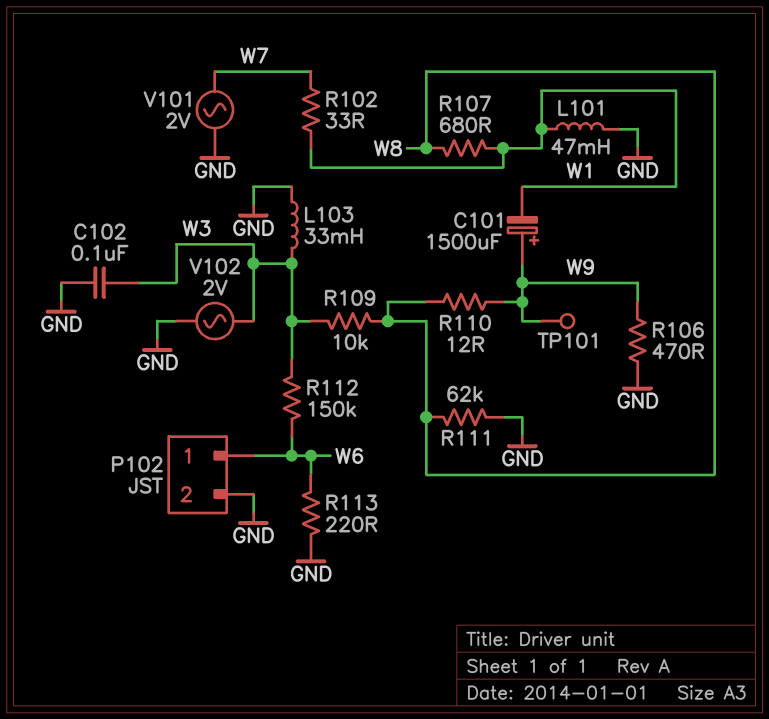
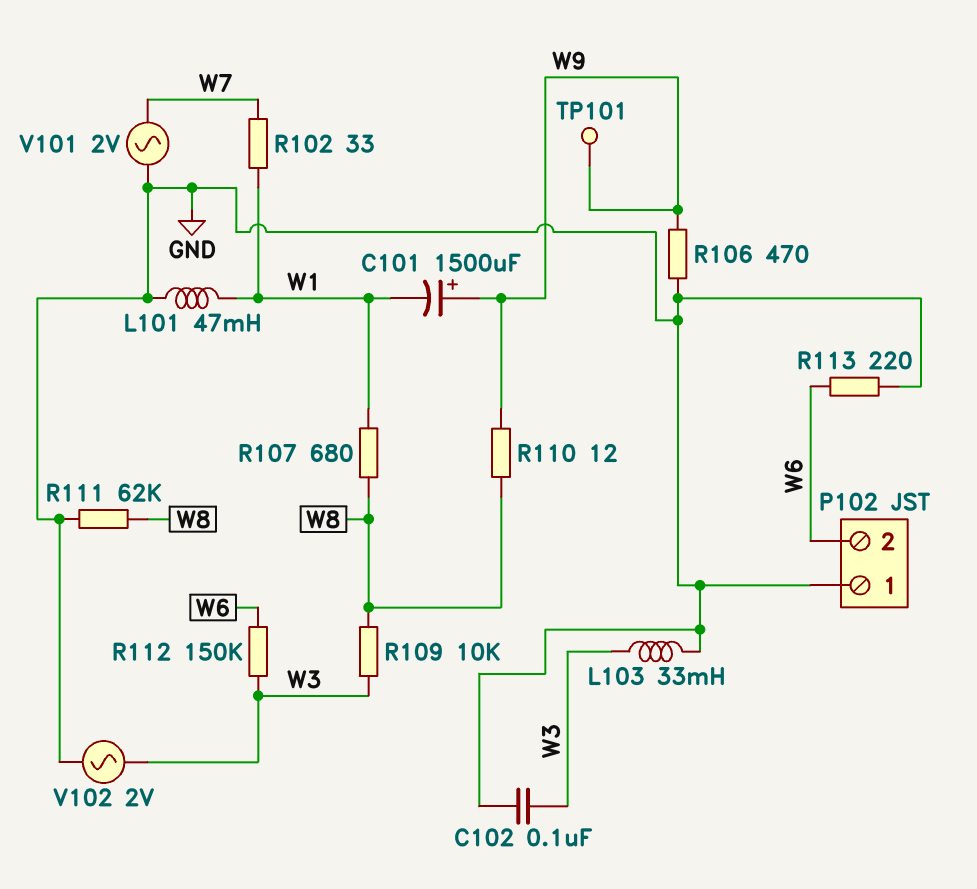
P102 pin 1: W6 -> GND
P102 pin 2: GND -> W6

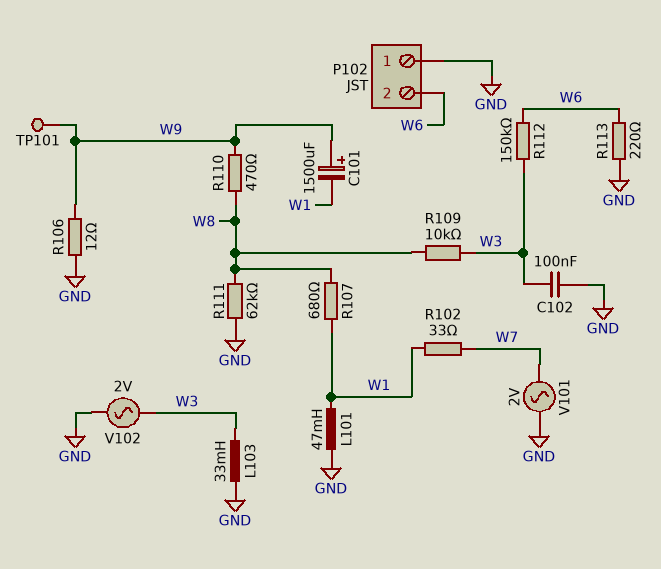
R106: 470 (GND, W9) -> 12 (GND, W9)
R110: 12 (W8, W9) -> 470 (W8, W9)

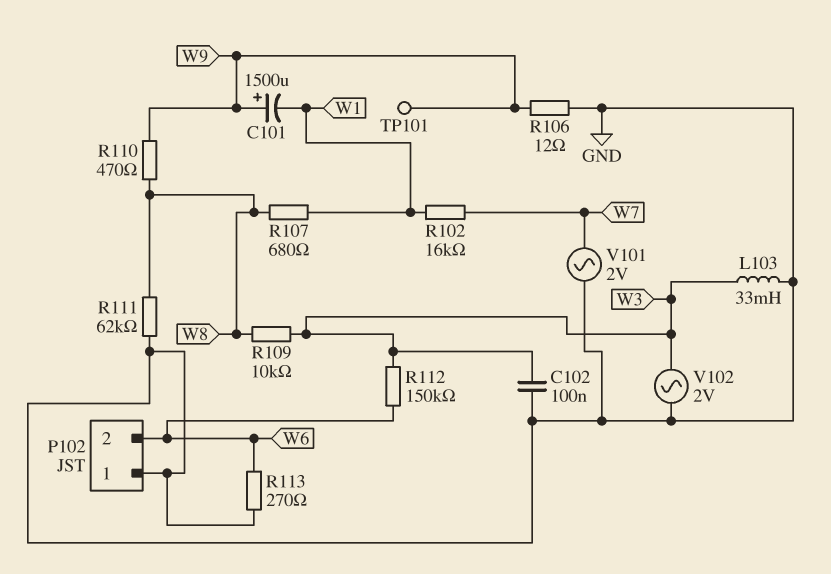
L101: 47mH (GND, W1) -> none
R102: 33 (W1, W7) -> 16k (W1, W7)
R113: 220 (GND, W6) -> 270 (GND, W6)

